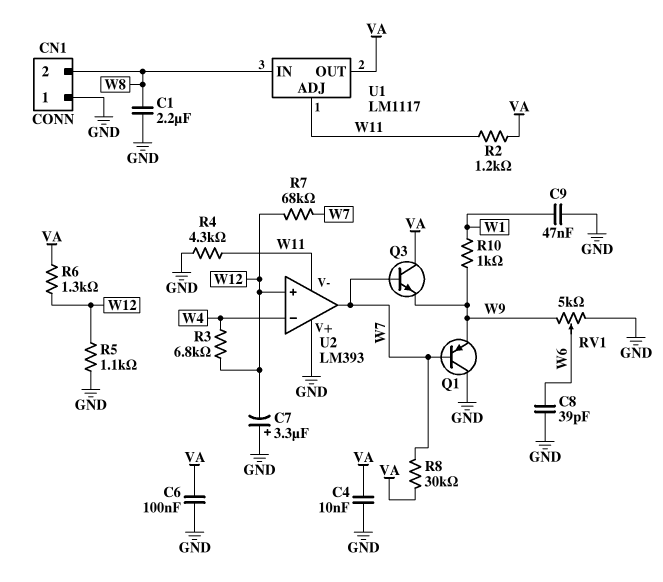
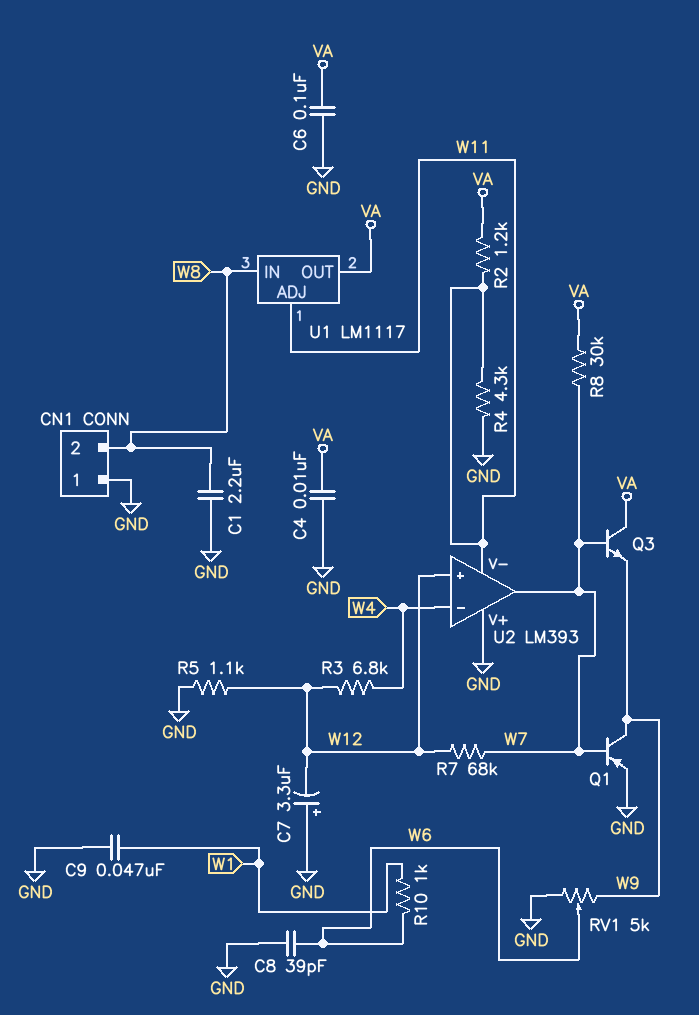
Q1: PNP (B W7, C GND, E W9) -> PNP (B W7, C W9, E GND)
R6: 1.3k (VA, W12) -> none
R10: 1k (W1, W9) -> 1k (W1, W6)

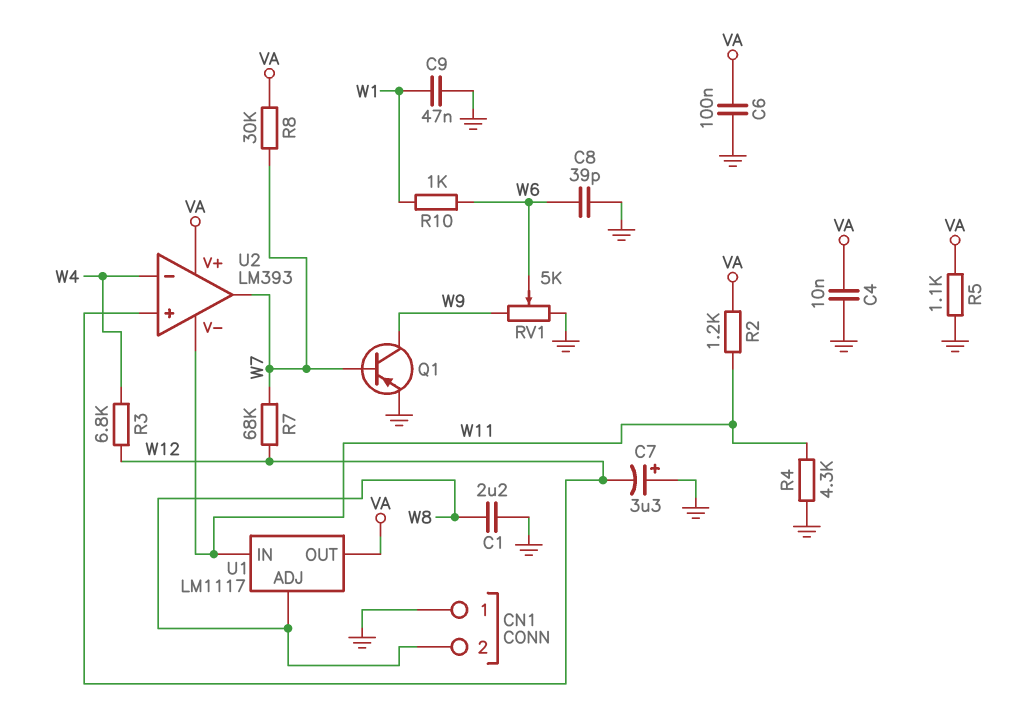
Q3: NPN (B W7, C VA, E W9) -> none
R5: 1.1k (GND, W12) -> 1.1k (GND, VA)
U1 pin ADJ: W11 -> W8
U1 pin IN: W8 -> W11
U2 pin V+: GND -> VA

